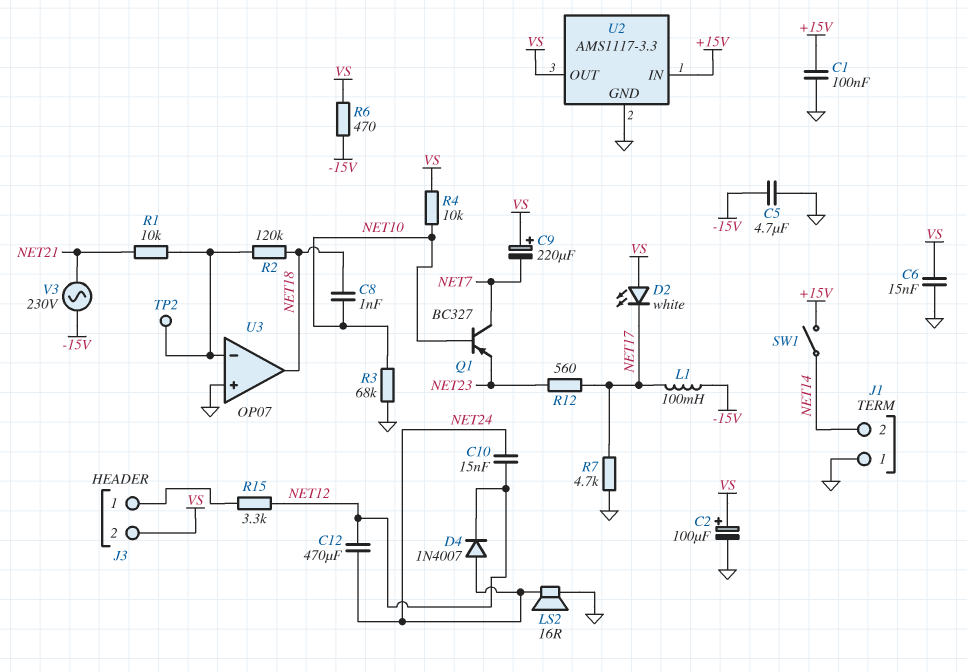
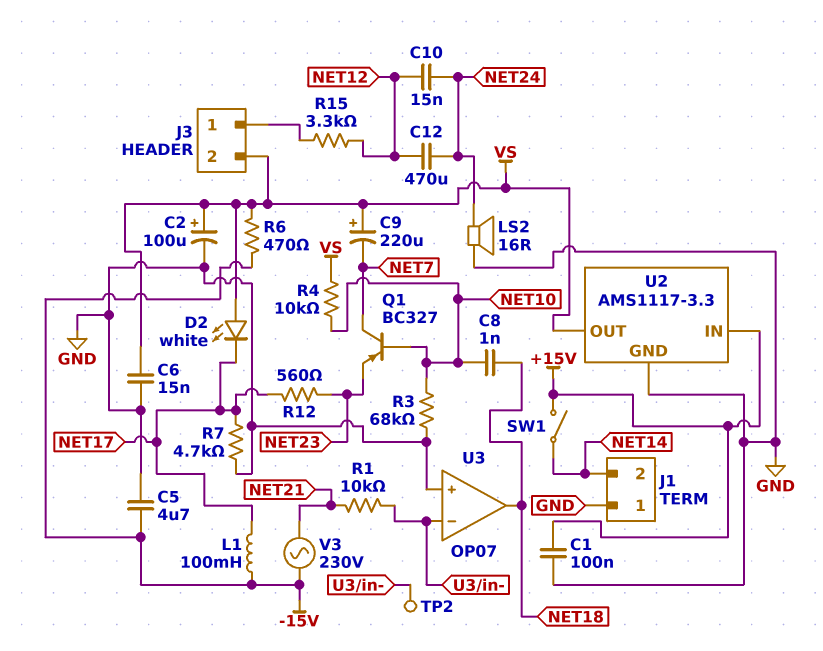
D4: diode 1N4007 (A NET24, K NET12) -> none
R2: 120k (NET18, U3/in-) -> none

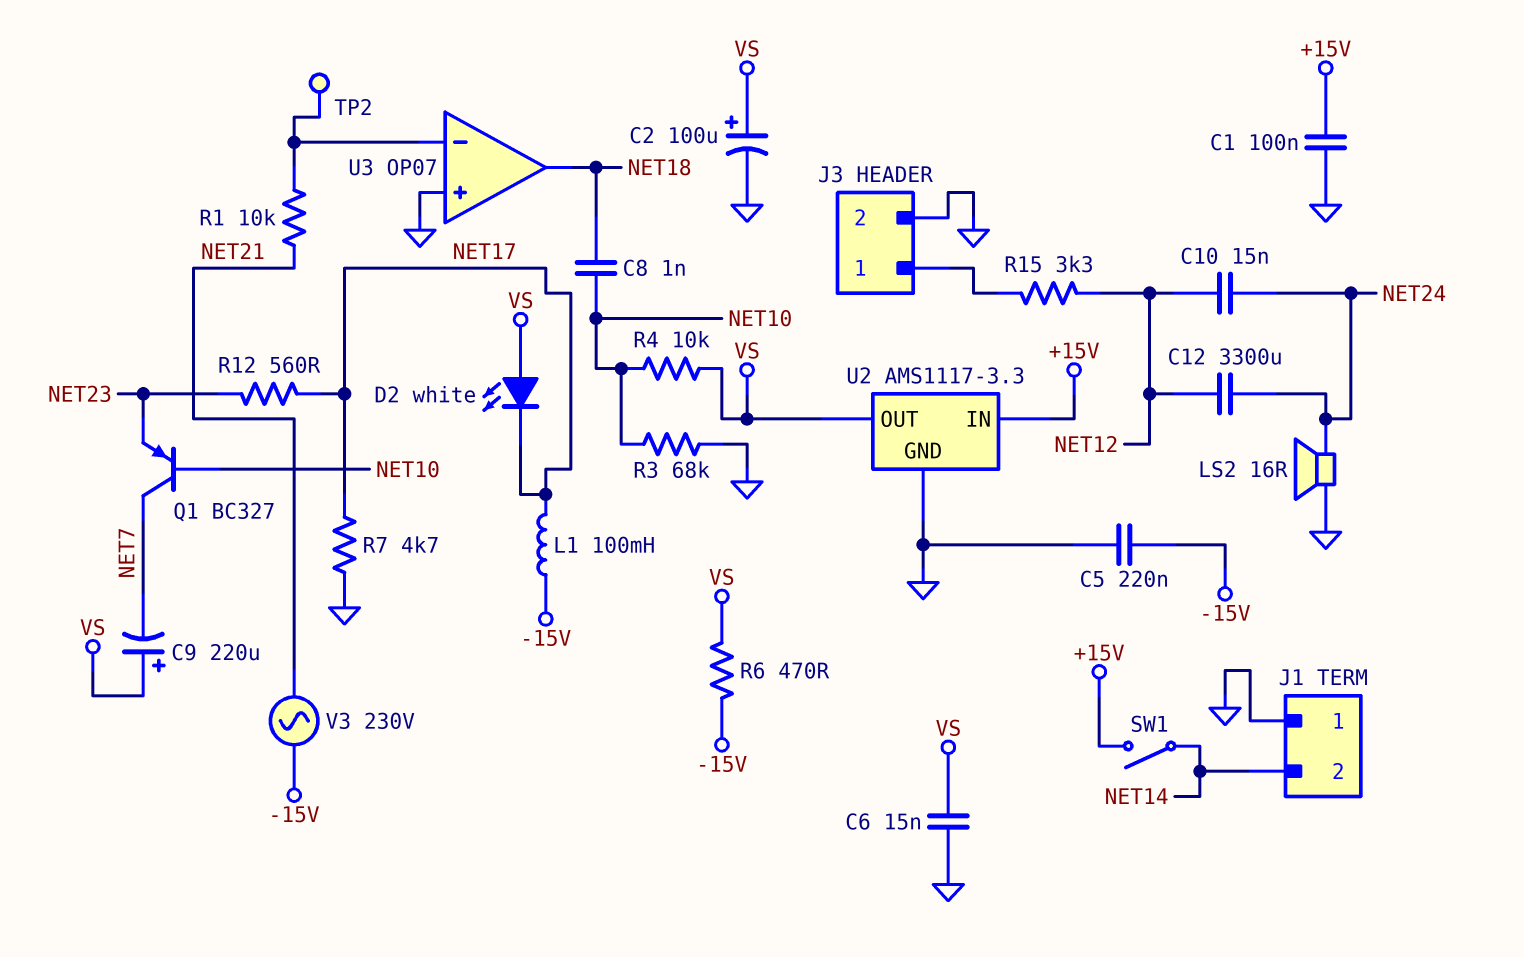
C5: 4.7uF (-15V, GND) -> 220nF (-15V, GND)
C12: 470uF (NET12, NET24) -> 3300uF (NET12, NET24)
J3 pin 2: VS -> GND

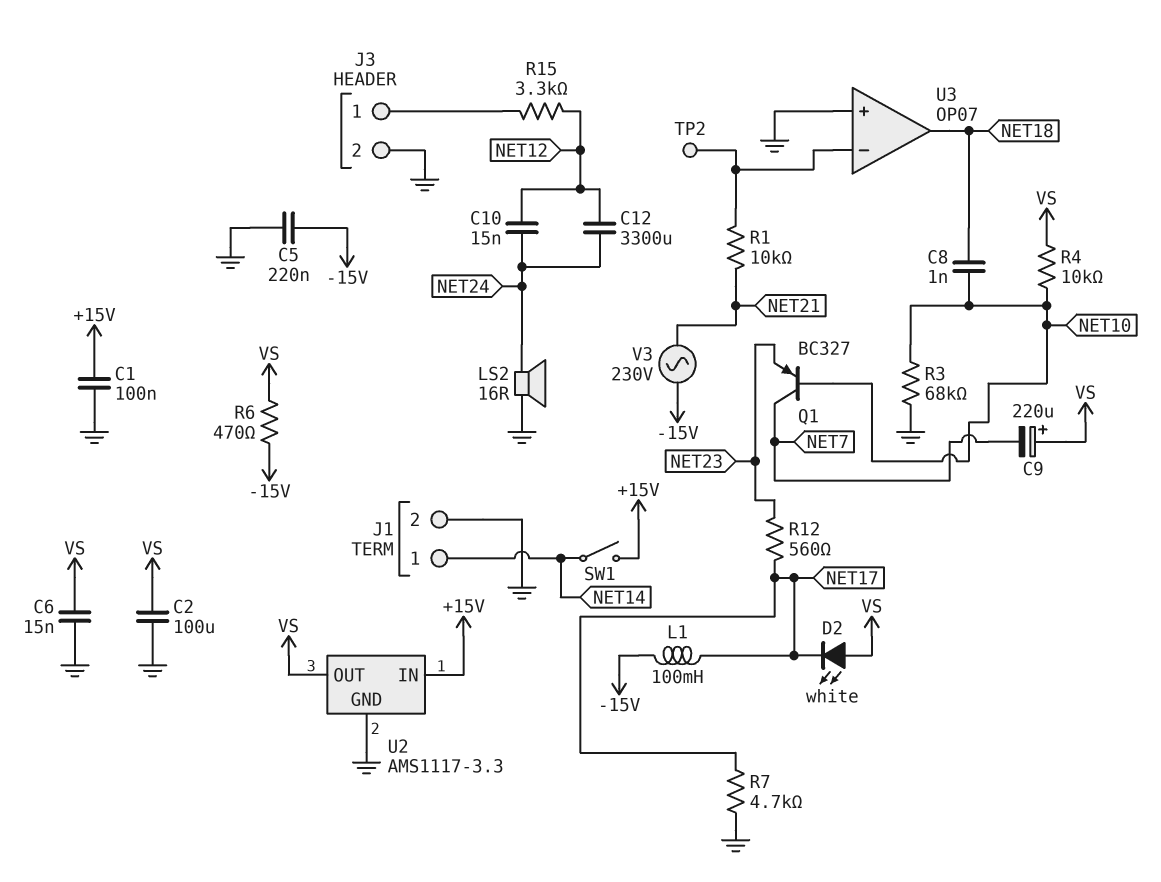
C2: 100uF (plus VS, minus GND) -> 100uF (GND, VS)
J1 pin 1: GND -> NET14
J1 pin 2: NET14 -> GND

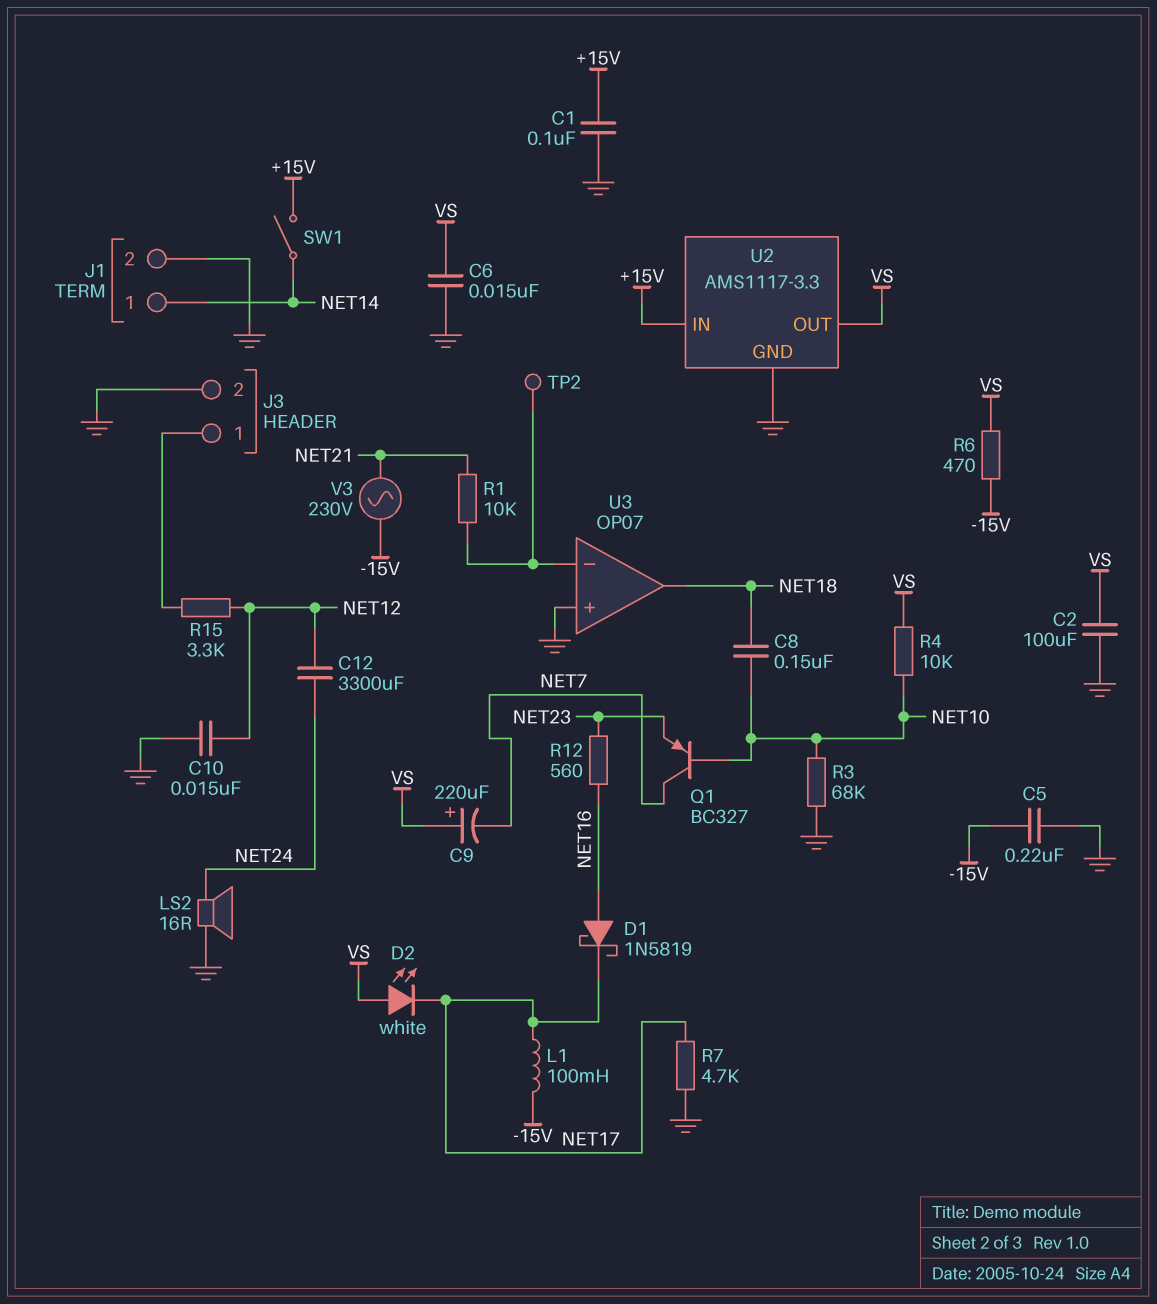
C8: 1nF (NET10, NET18) -> 150nF (NET10, NET18)
C10: 15nF (NET12, NET24) -> 15nF (GND, NET12)
D1: none -> schottky 1N5819 (A NET16, K NET17)
R12: 560 (NET17, NET23) -> 560 (NET16, NET23)

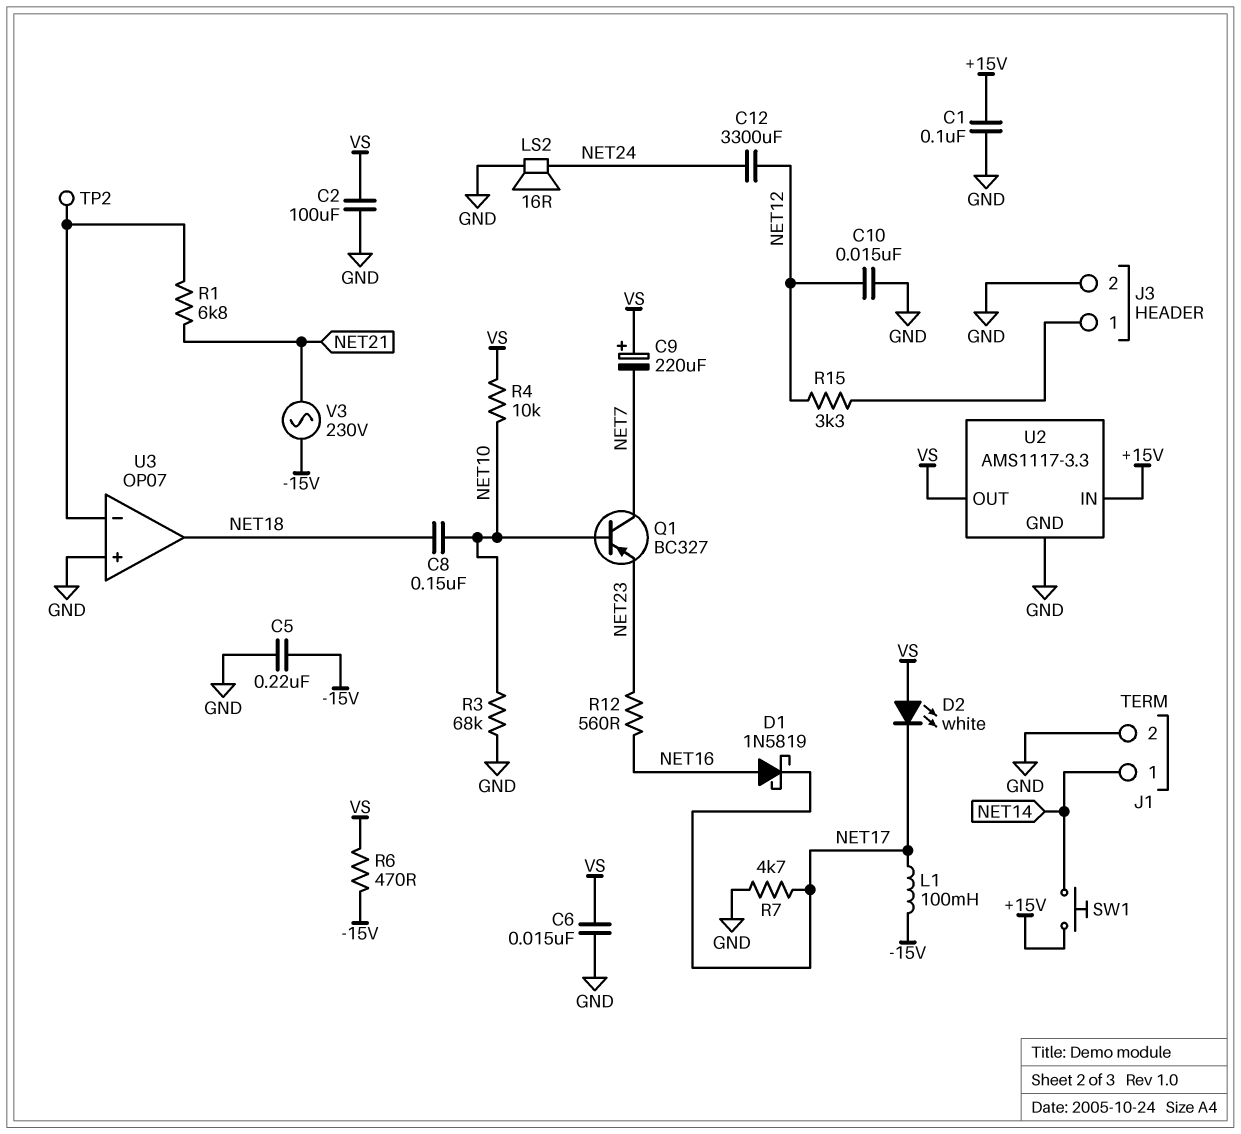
R1: 10k (NET21, U3/in-) -> 6.8k (NET21, U3/in-)
SW1: switch (+15V, NET14) -> button (+15V, NET14)

